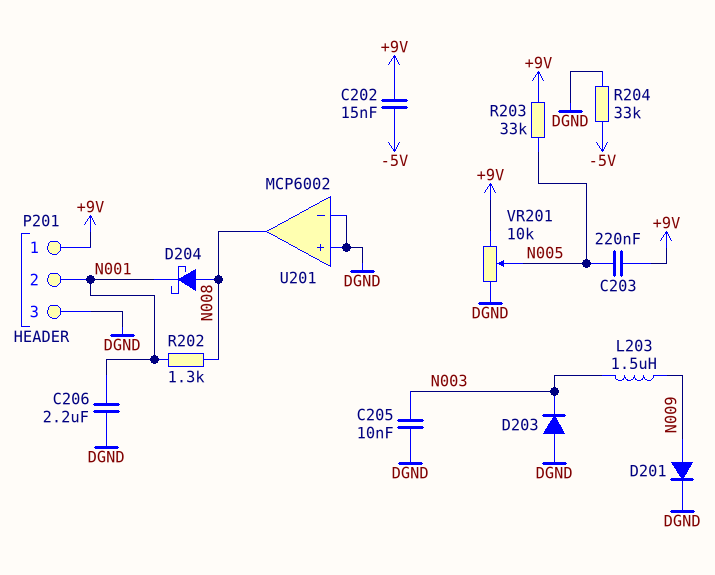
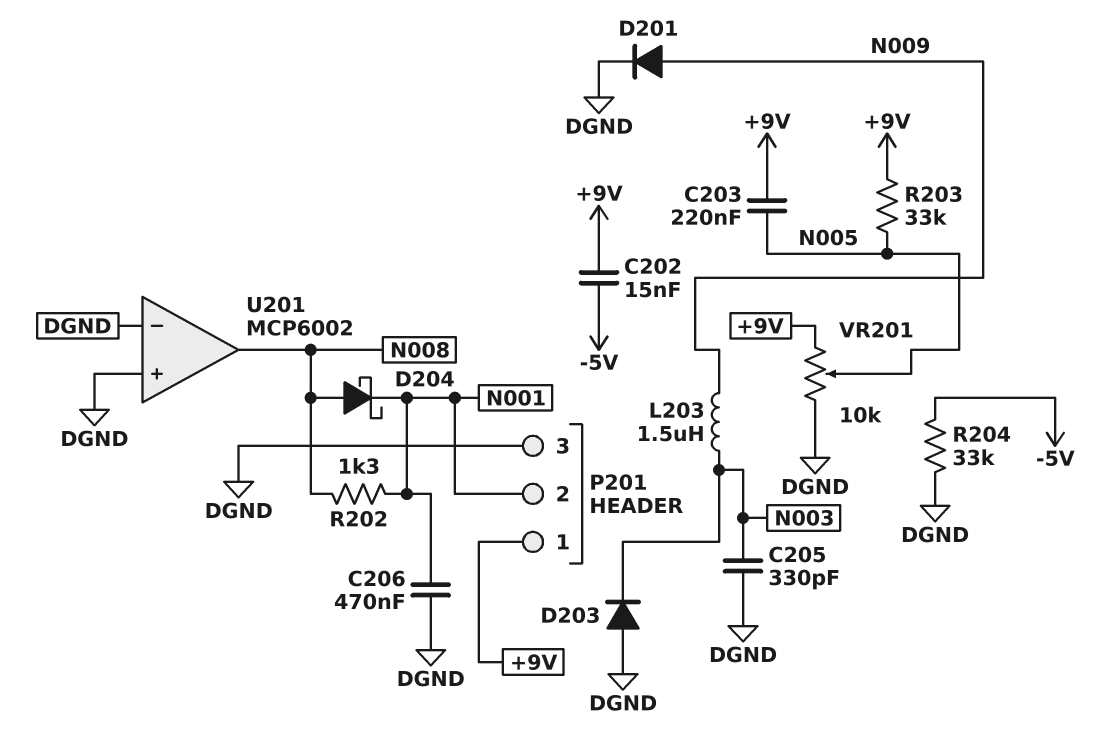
C205: 10nF (DGND, N003) -> 330pF (DGND, N003)
C206: 2.2uF (DGND, N001) -> 470nF (DGND, N001)

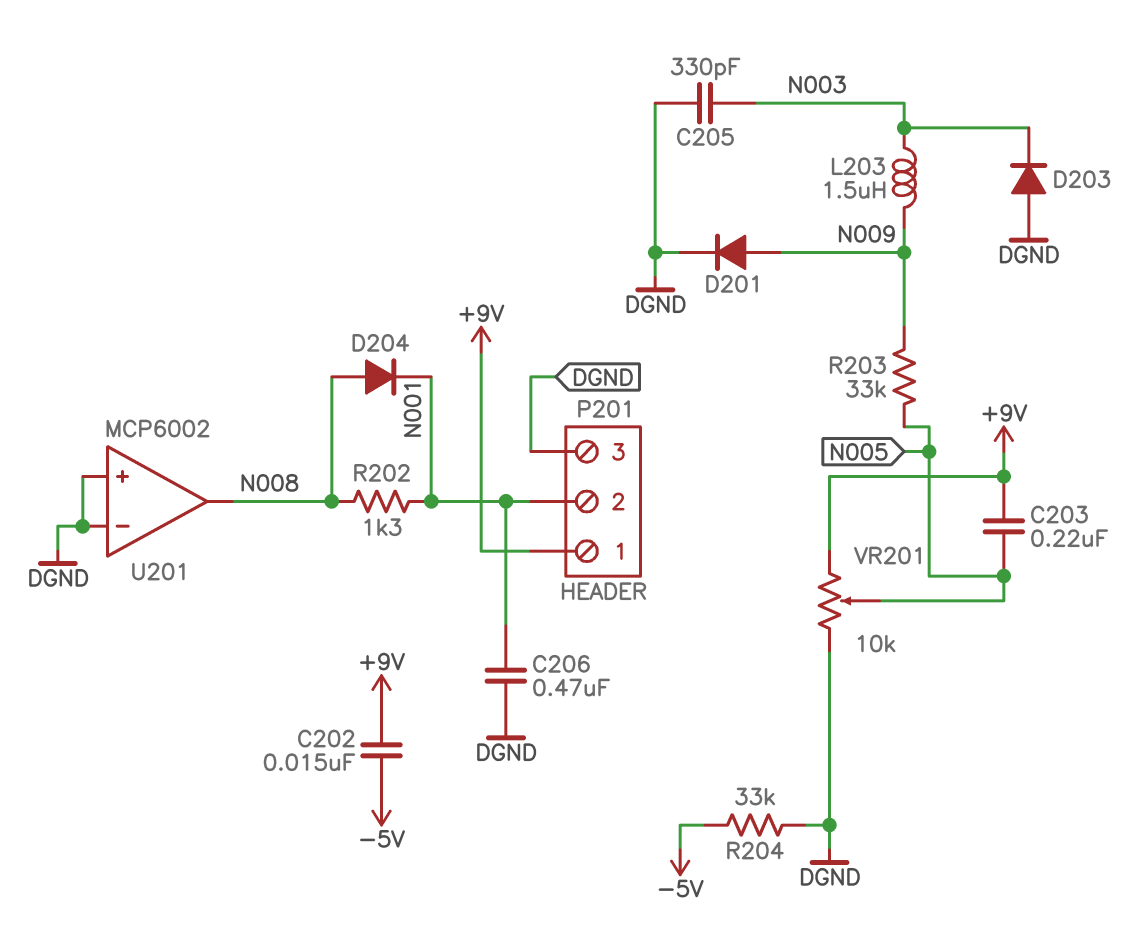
D204: schottky (A N008, K N001) -> diode (A N008, K N001)
R203: 33k (+9V, N005) -> 33k (N005, N009)

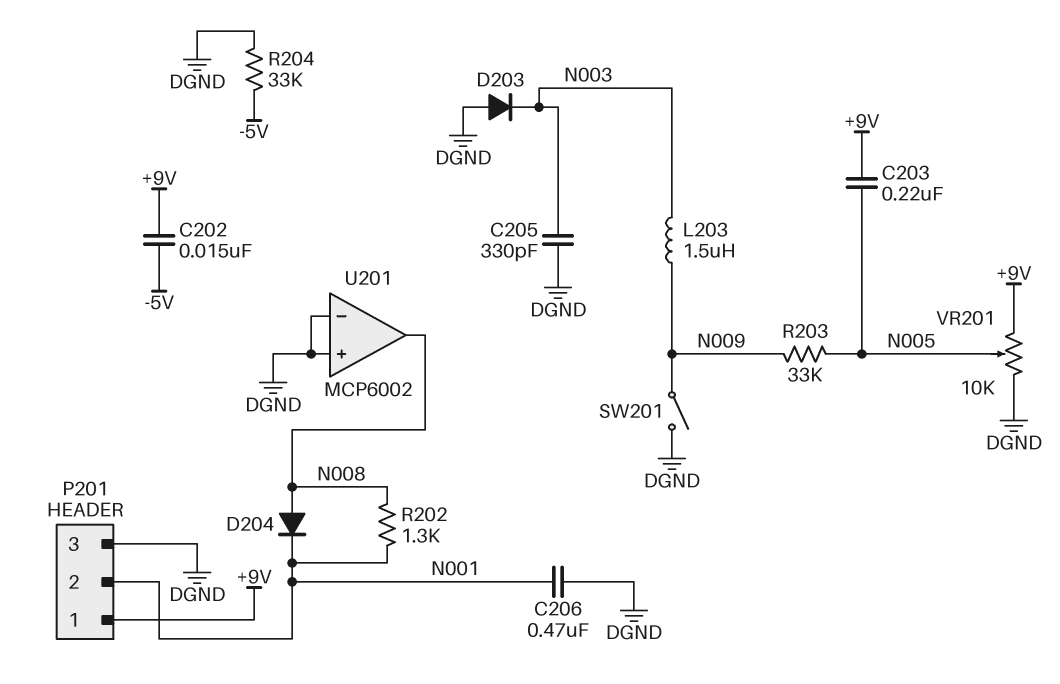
D201: diode (A N009, K DGND) -> none
SW201: none -> switch (DGND, N009)

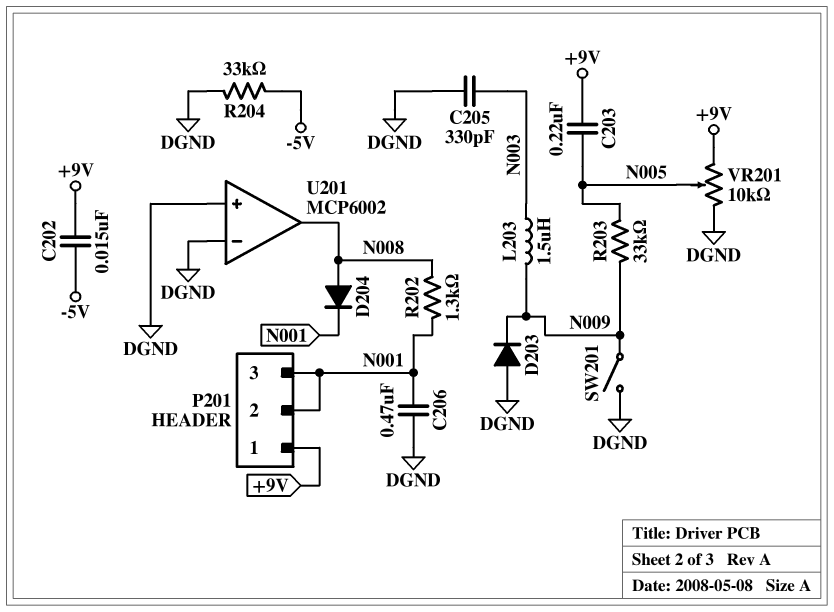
D203: diode (A DGND, K N003) -> diode (A DGND, K N009)
P201 pin 3: DGND -> N001

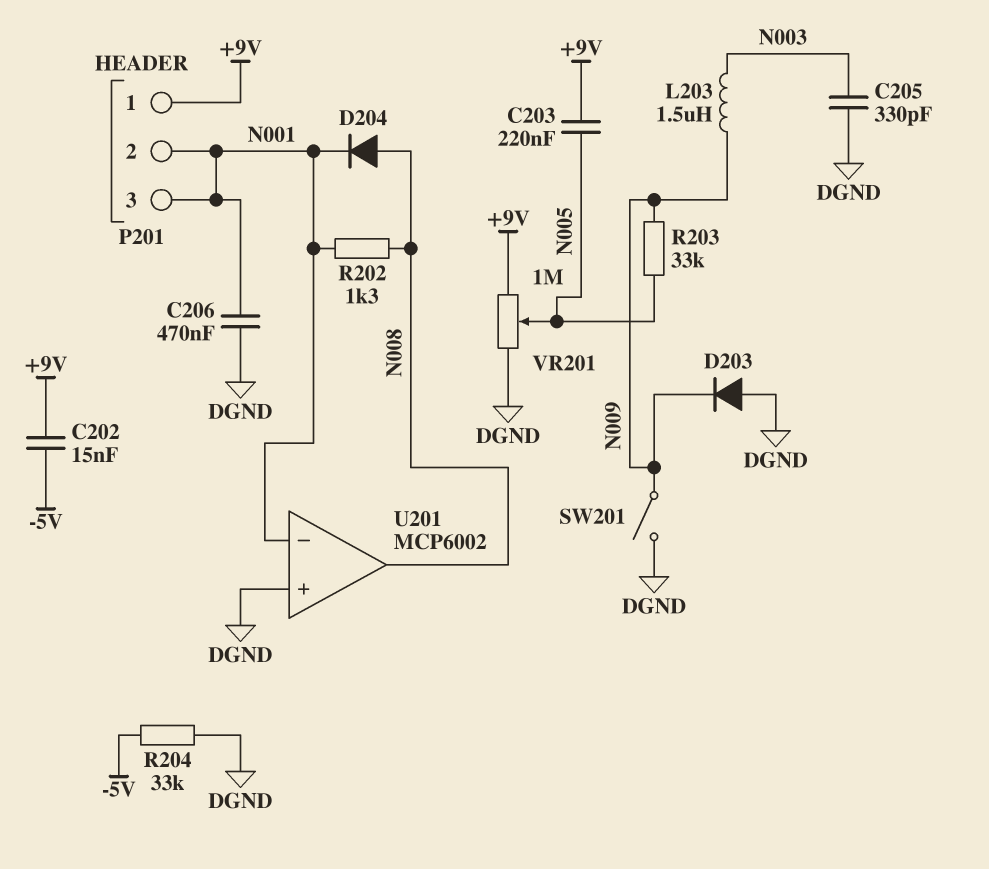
U201 pin in-: DGND -> N001
VR201: 10k (+9V, DGND, wiper N005) -> 1M (+9V, DGND, wiper N005)

